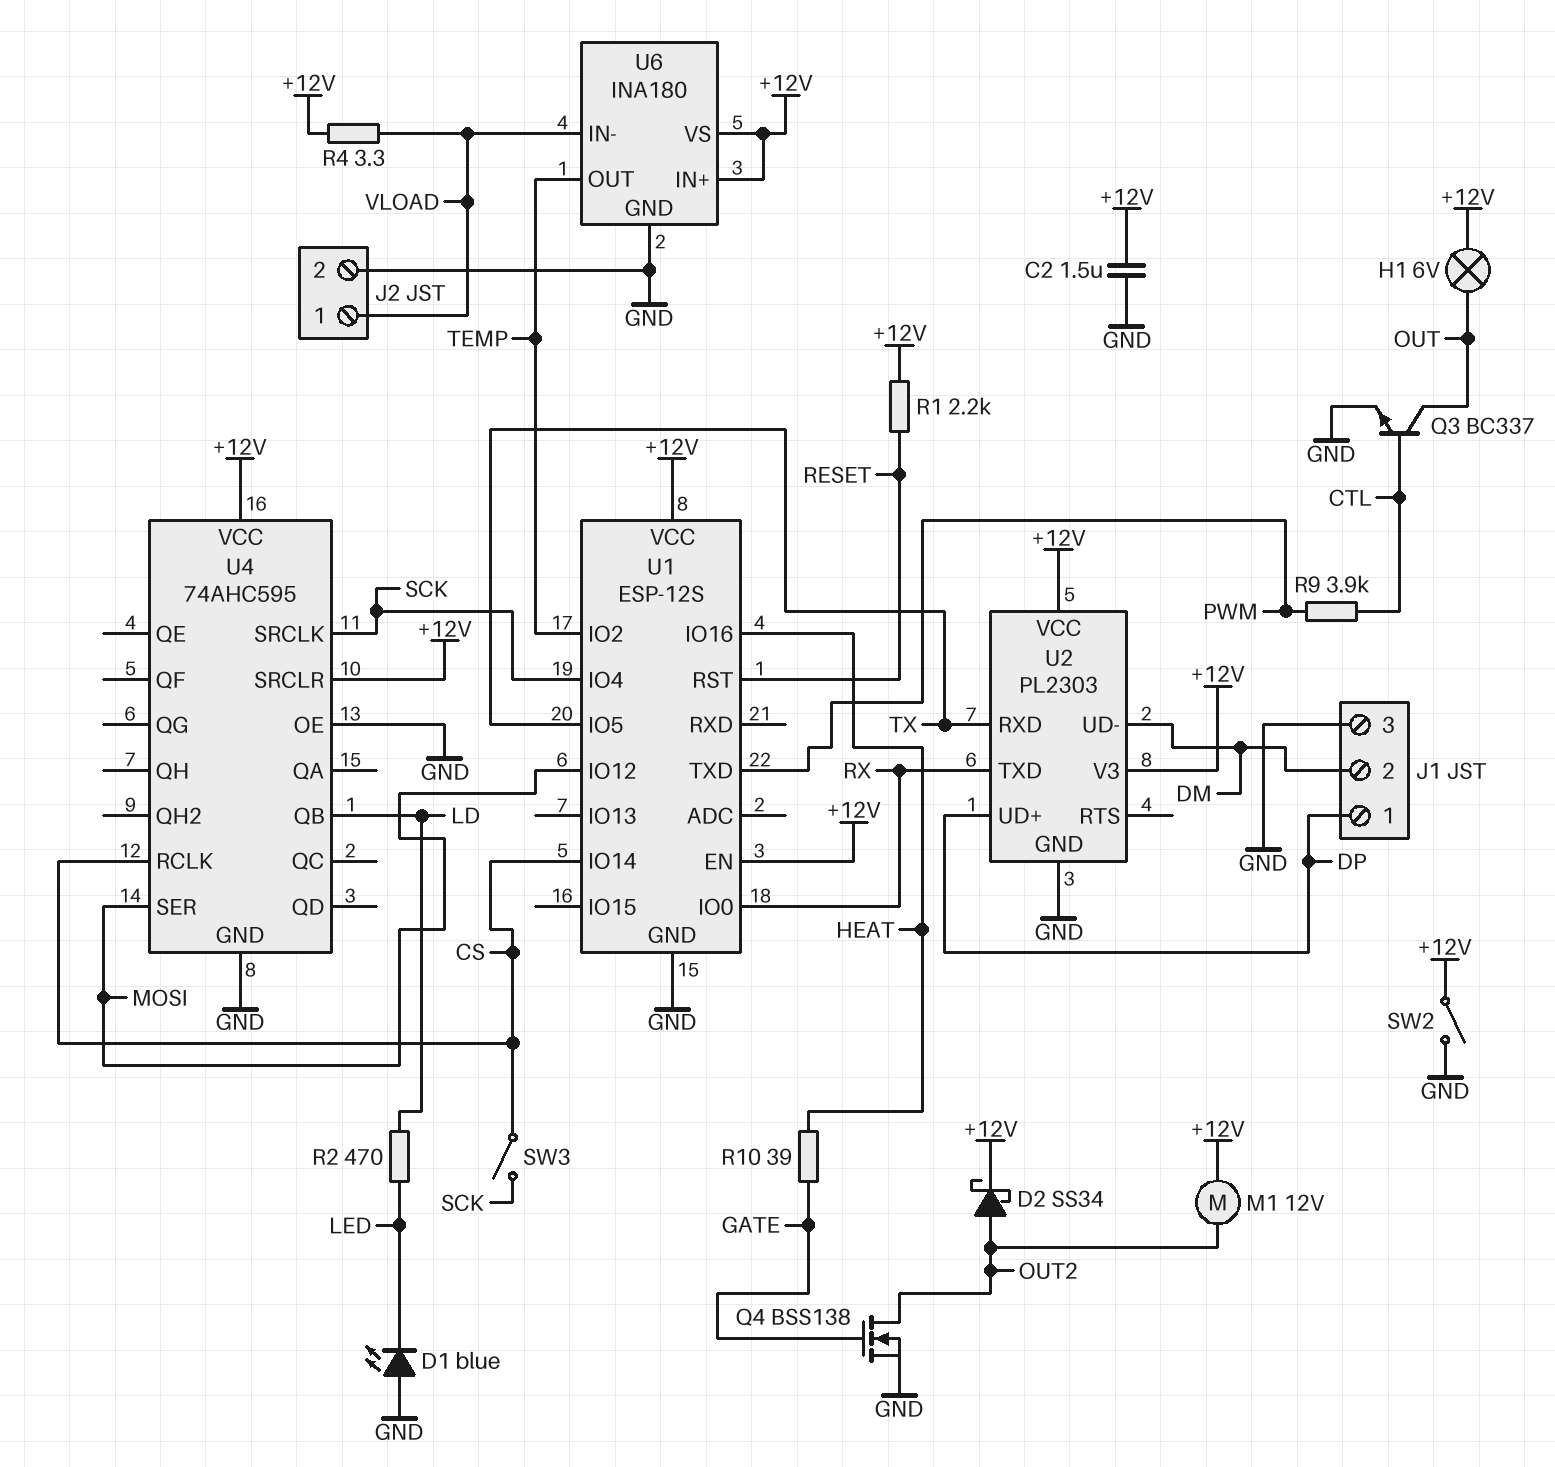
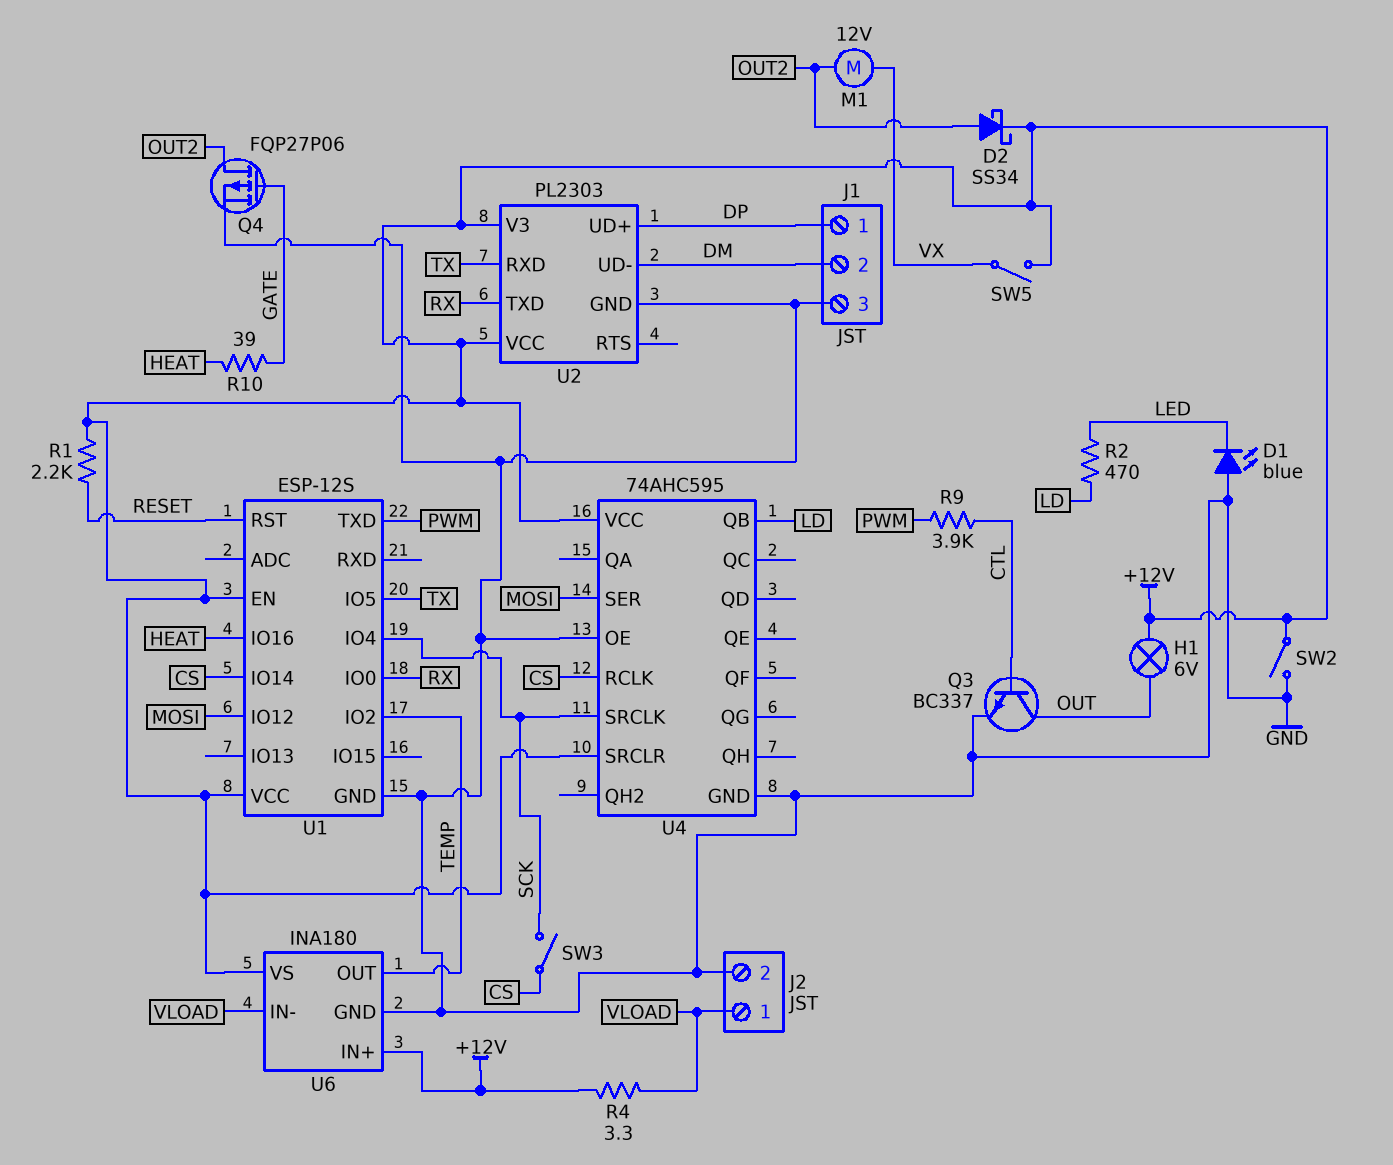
C2: 1.5uF (+12V, GND) -> none
M1: motor 12V (+12V, OUT2) -> motor 12V (OUT2, VX)
Q4: NMOS BSS138 (G GATE, D OUT2, S GND) -> PMOS FQP27P06 (G GATE, D OUT2, S GND)
SW5: none -> switch (+12V, VX)

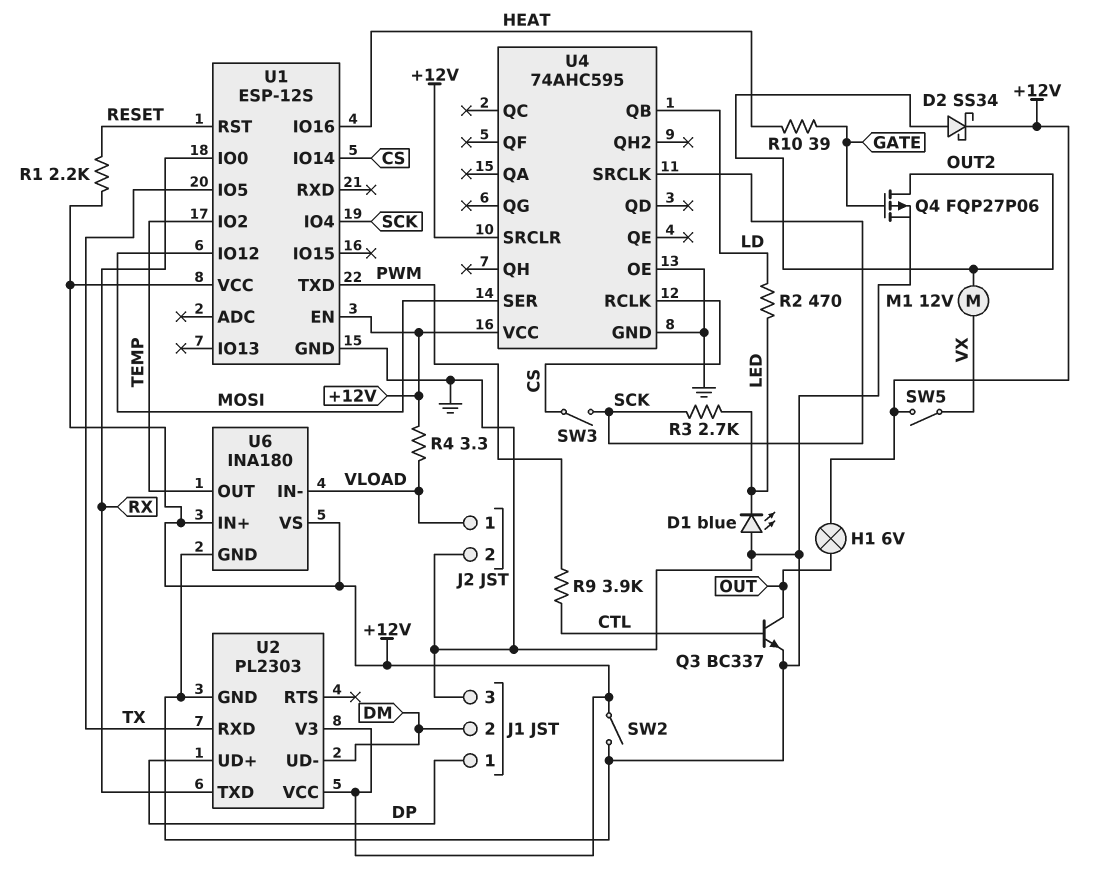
R3: none -> 2.7k (LED, SCK)

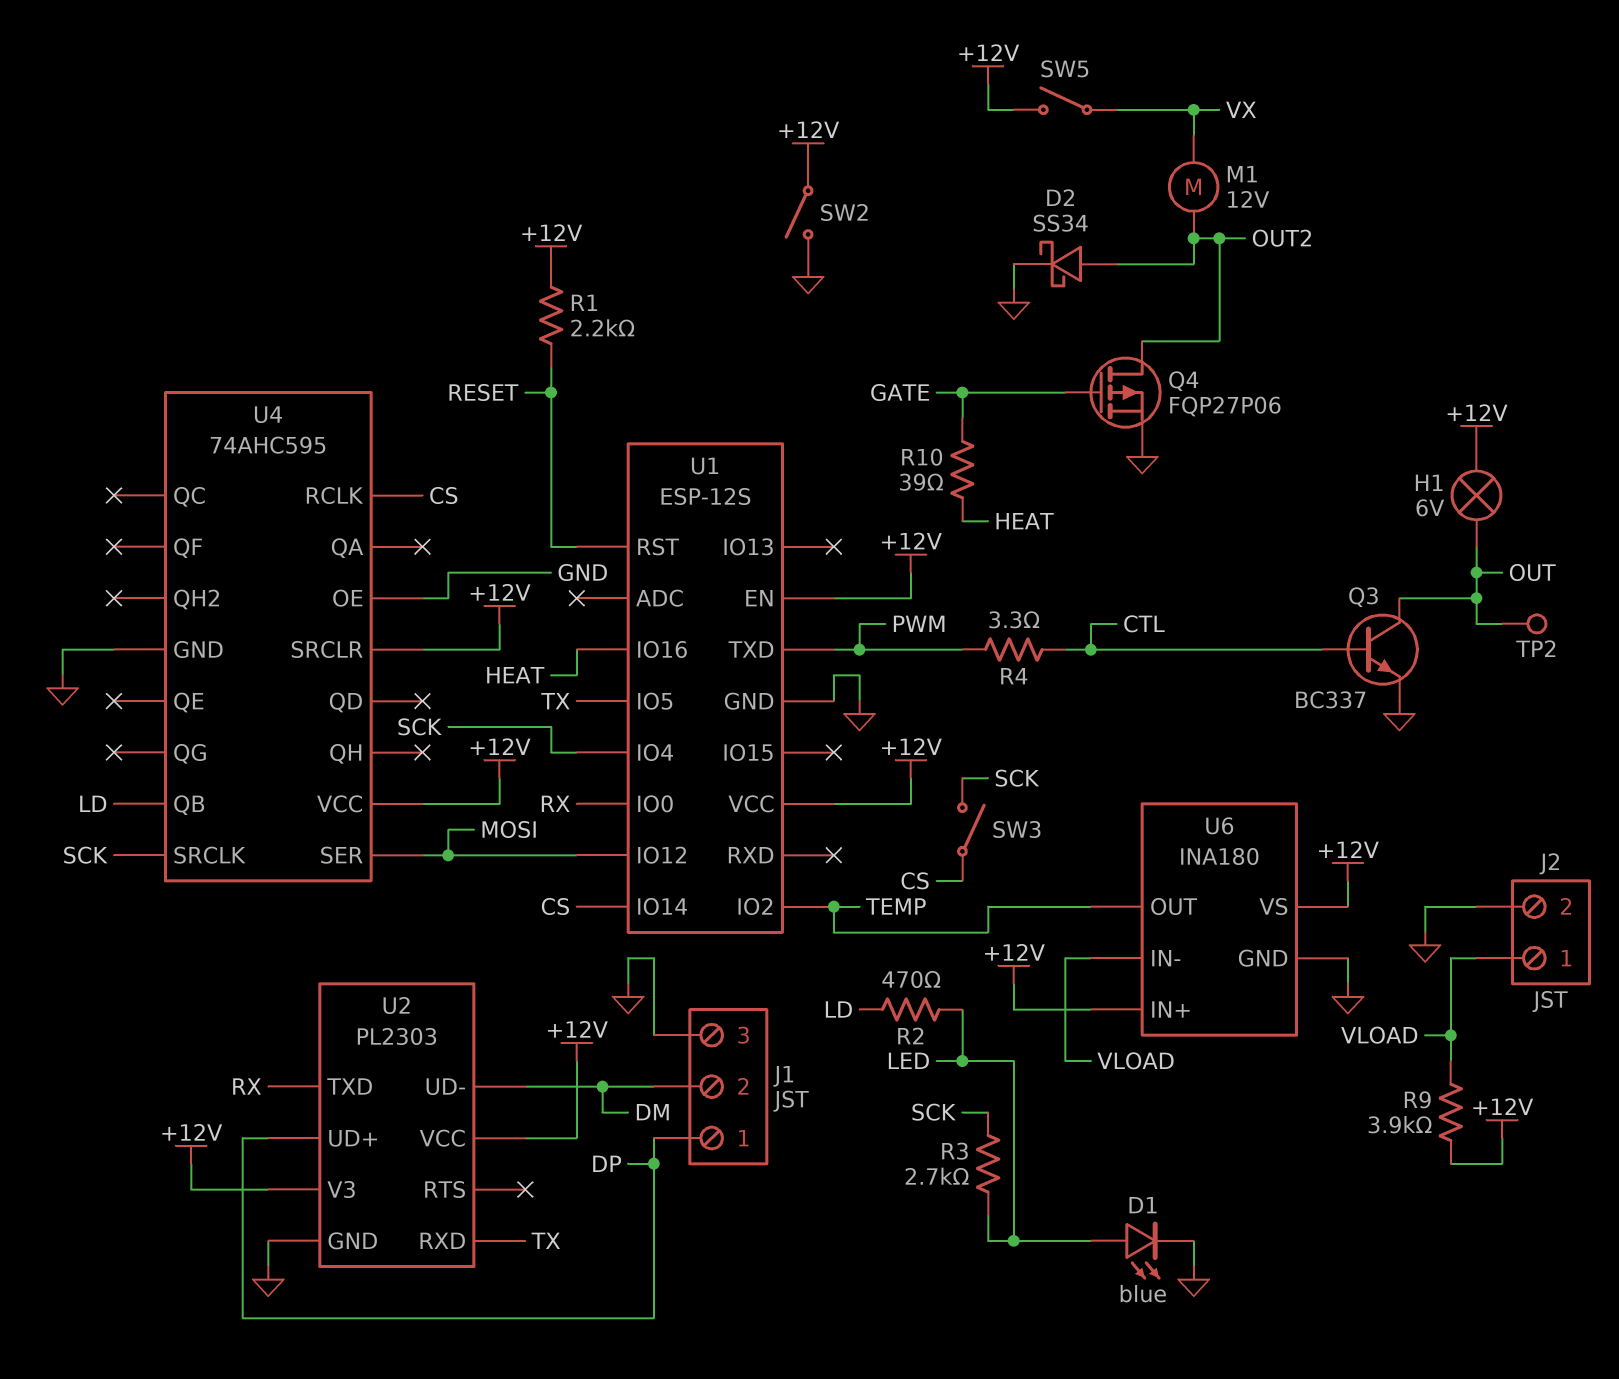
D1: LED blue (A GND, K LED) -> LED blue (A LED, K GND)
D2: schottky SS34 (A OUT2, K +12V) -> schottky SS34 (A OUT2, K GND)
R4: 3.3 (+12V, VLOAD) -> 3.3 (CTL, PWM)
R9: 3.9k (CTL, PWM) -> 3.9k (+12V, VLOAD)
TP2: none -> test point (OUT)

